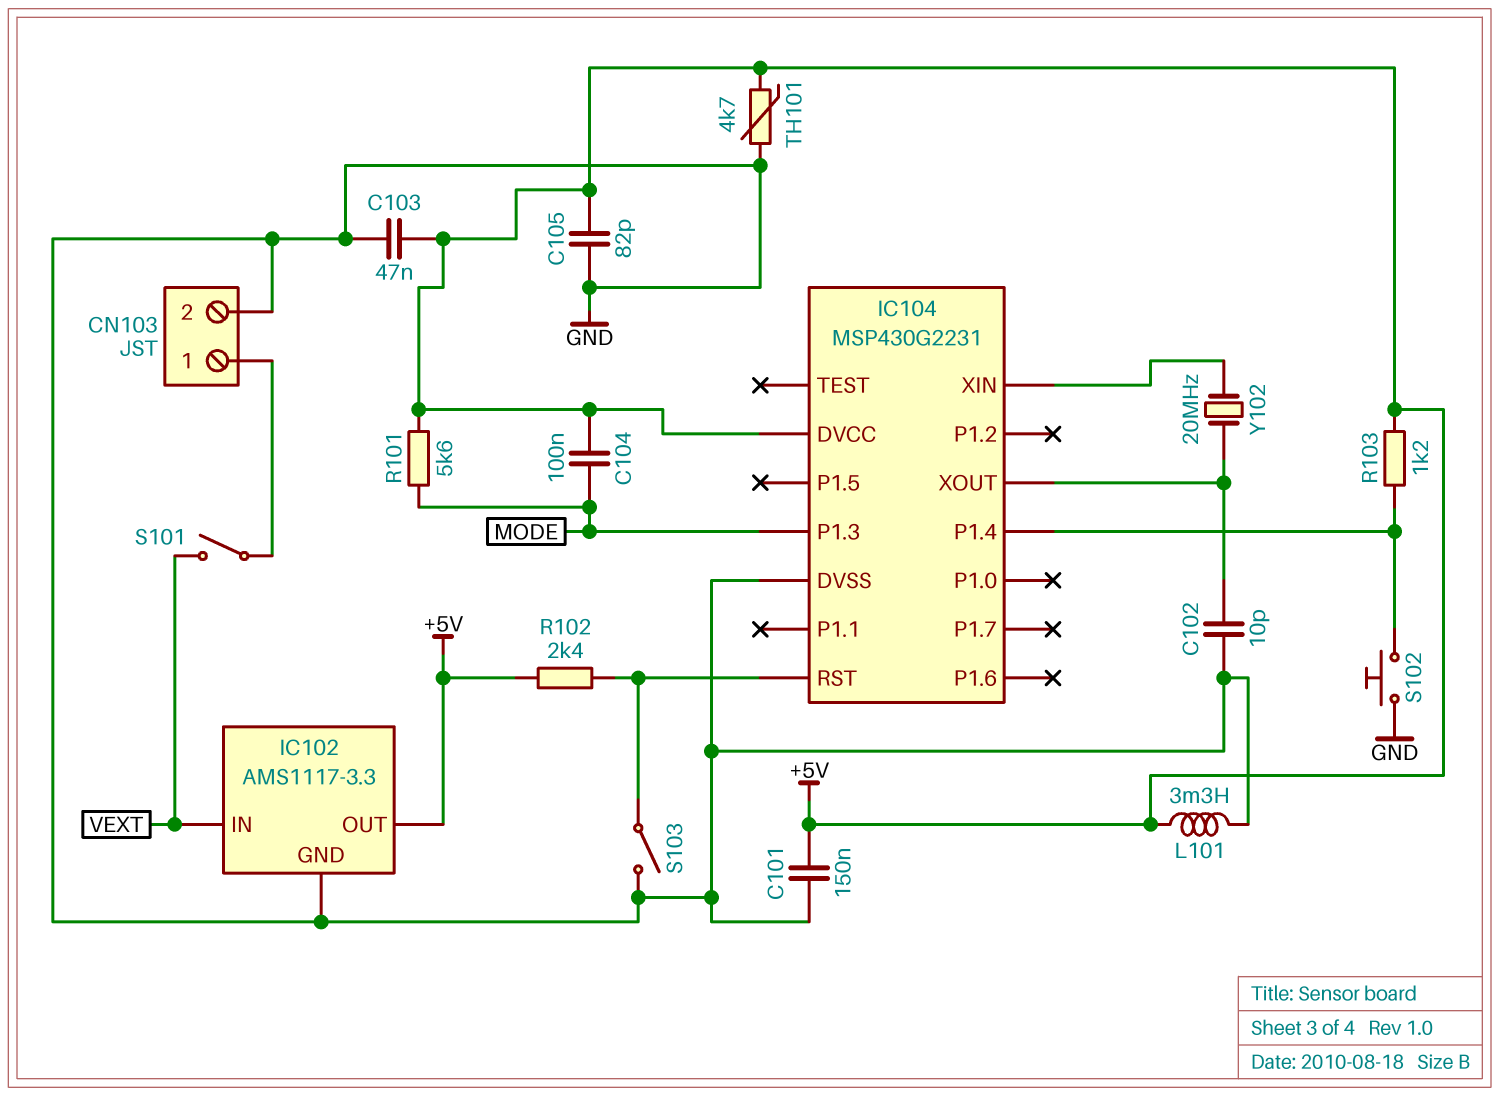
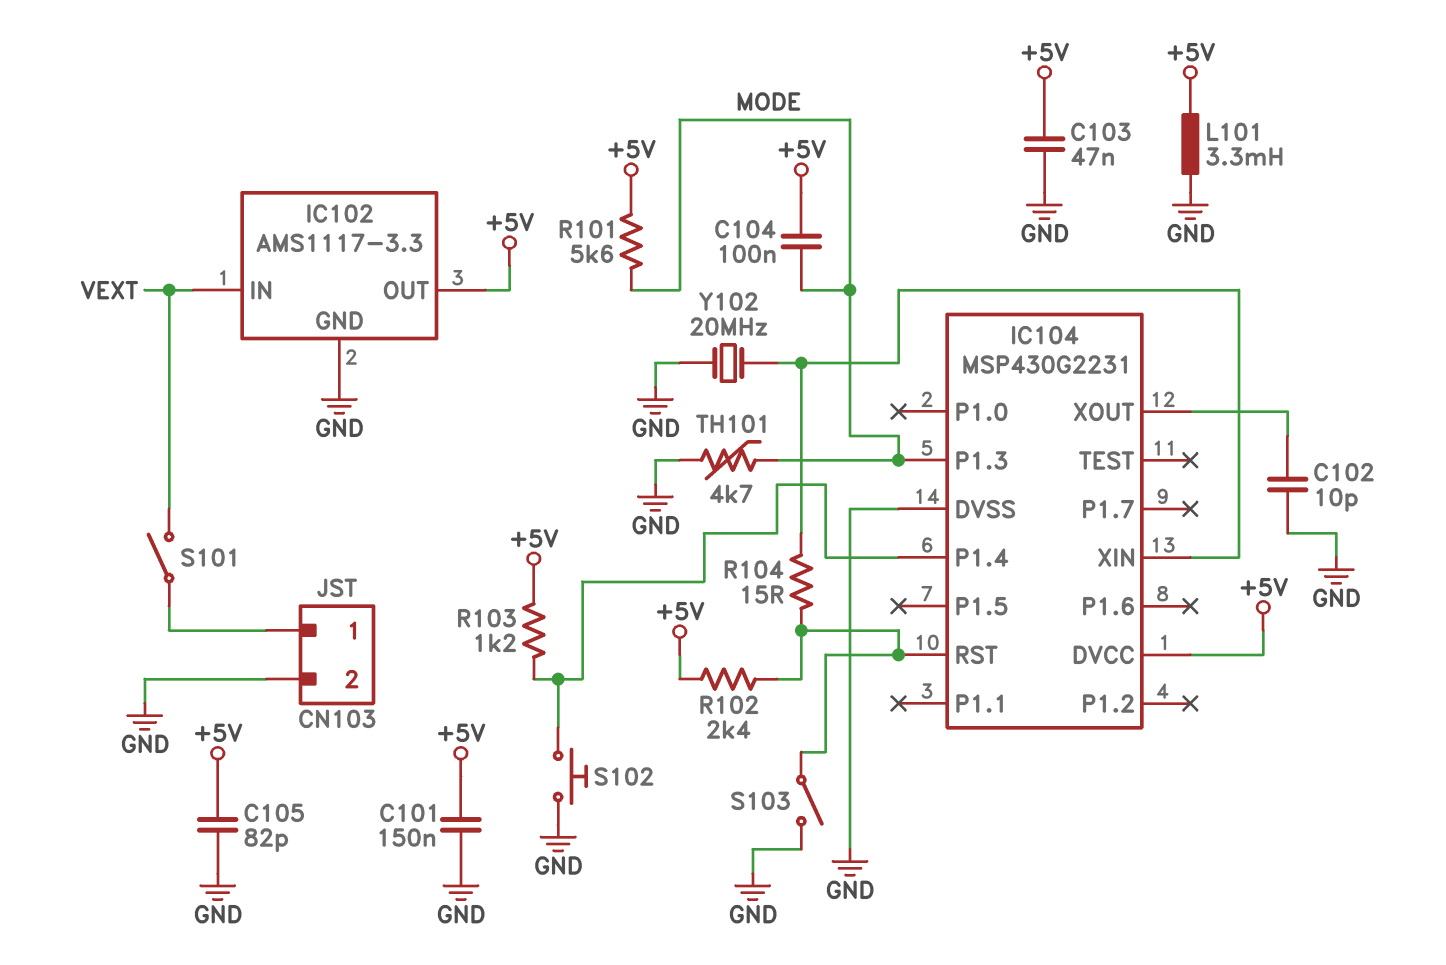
R104: none -> 15 (IC104/RST, IC104/XIN)
TH101: 4.7k (+5V, GND) -> 4.7k (GND, MODE)
Y102: 20MHz (IC104/XIN, IC104/XOUT) -> 20MHz (GND, IC104/XIN)

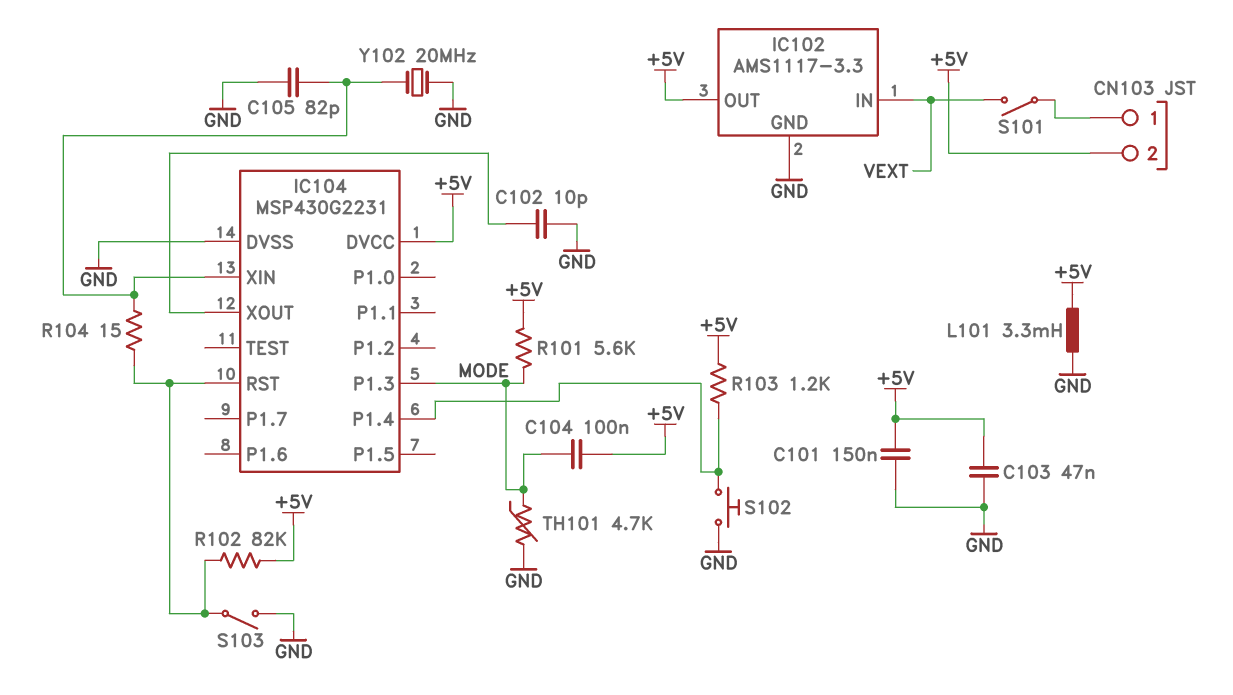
C105: 82pF (+5V, GND) -> 82pF (GND, IC104/XIN)
CN103 pin 2: GND -> +5V
R102: 2.4k (+5V, IC104/RST) -> 82k (+5V, IC104/RST)

